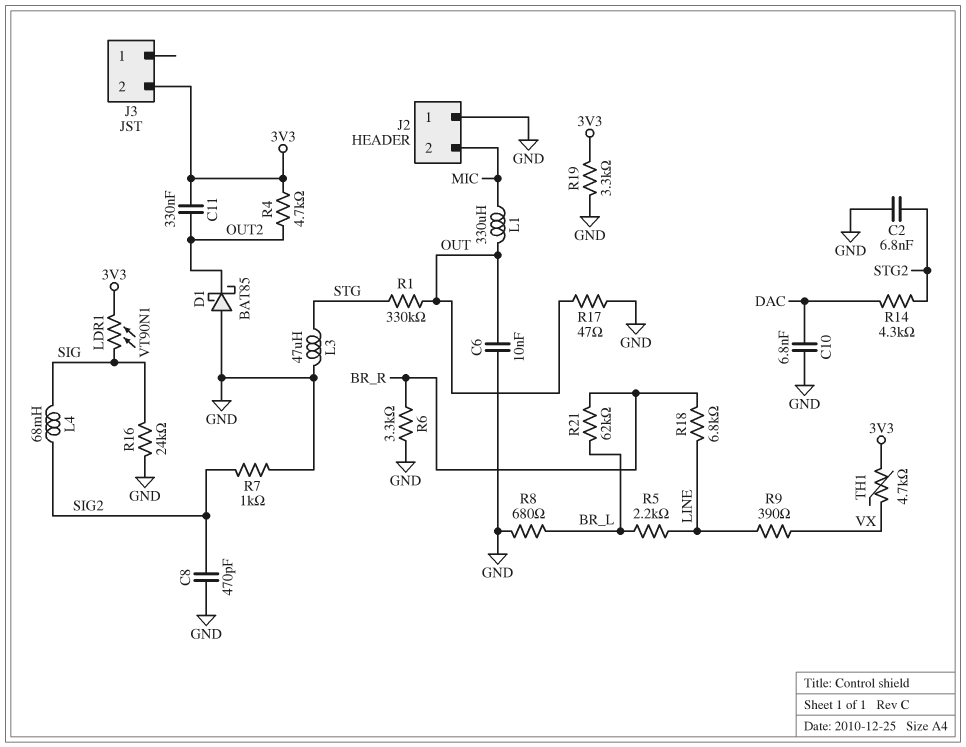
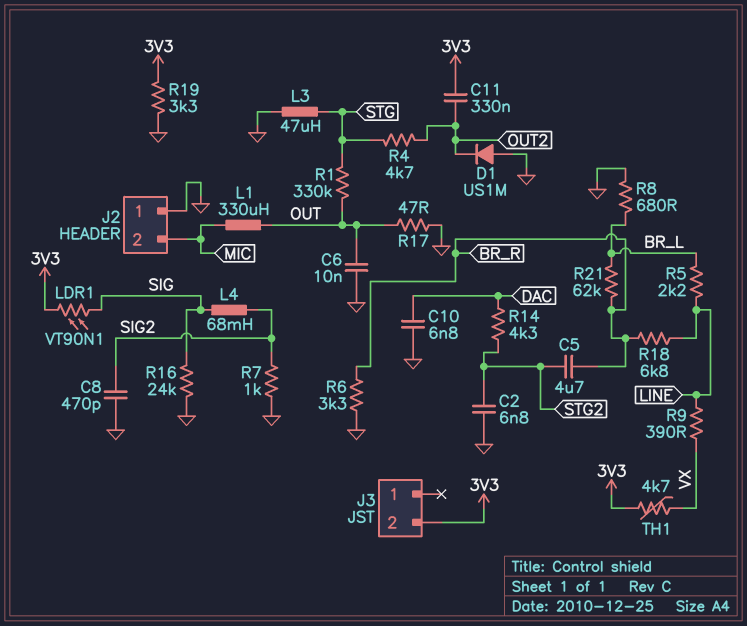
C5: none -> 4.7uF (BR_R, STG2)
D1: schottky BAT85 (A GND, K OUT2) -> diode US1M (A GND, K OUT2)
R4: 4.7k (3V3, OUT2) -> 4.7k (OUT2, STG)

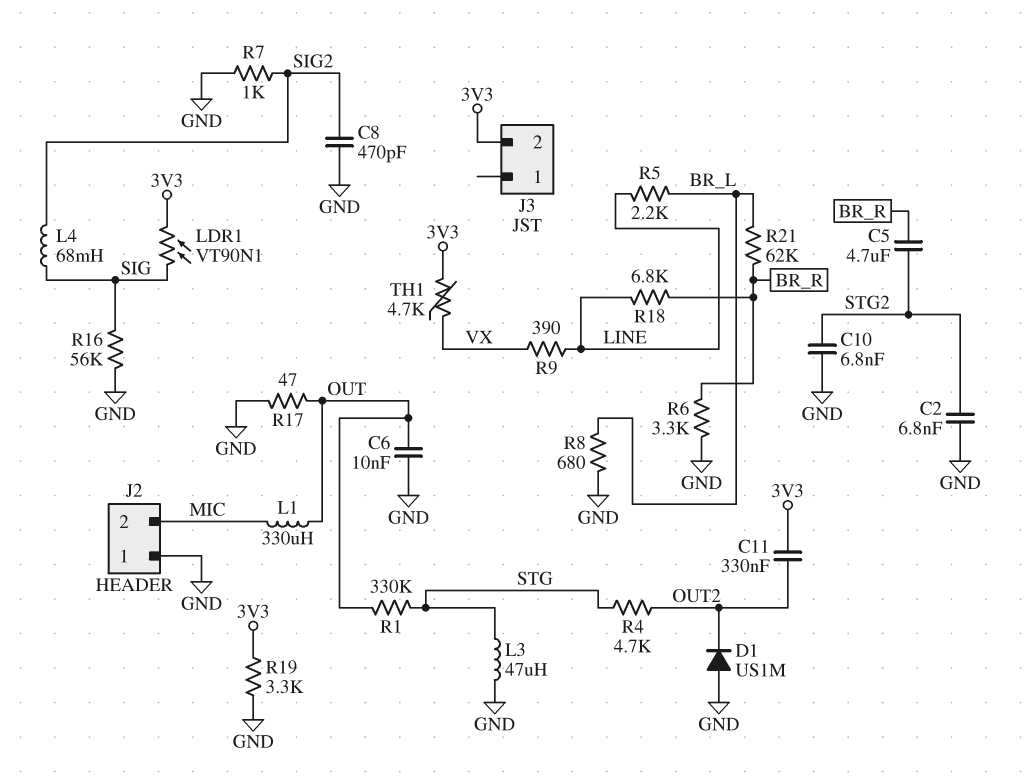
C10: 6.8nF (DAC, GND) -> 6.8nF (GND, STG2)
R14: 4.3k (DAC, STG2) -> none
R16: 24k (GND, SIG) -> 56k (GND, SIG)

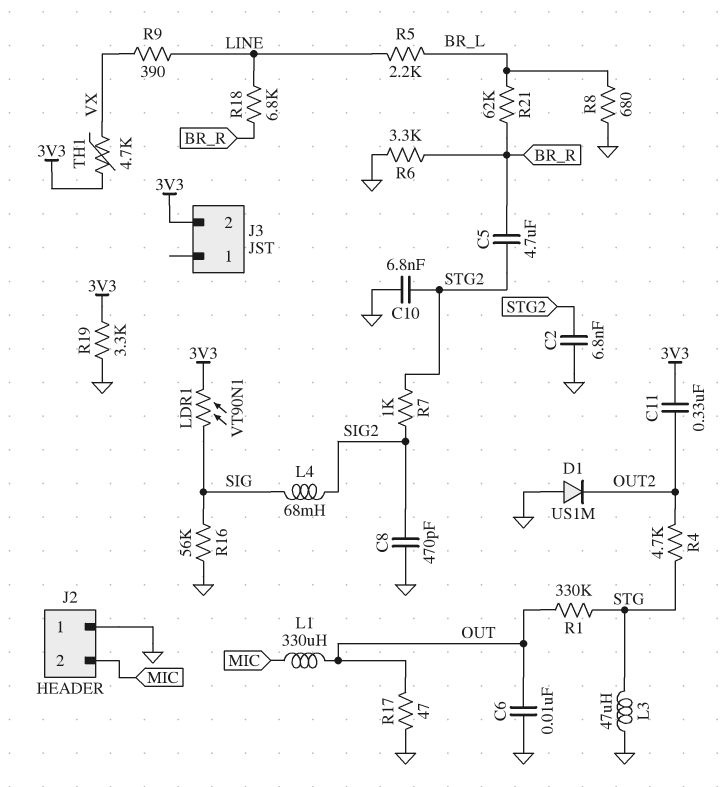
R7: 1k (GND, SIG2) -> 1k (SIG2, STG2)

